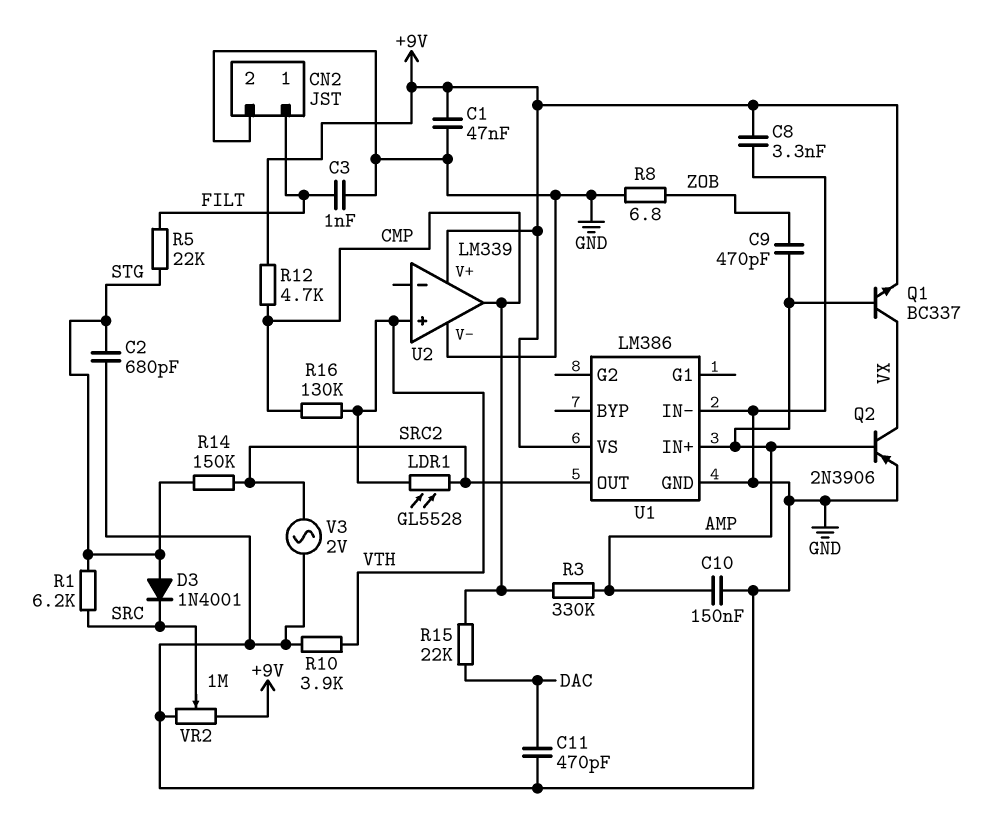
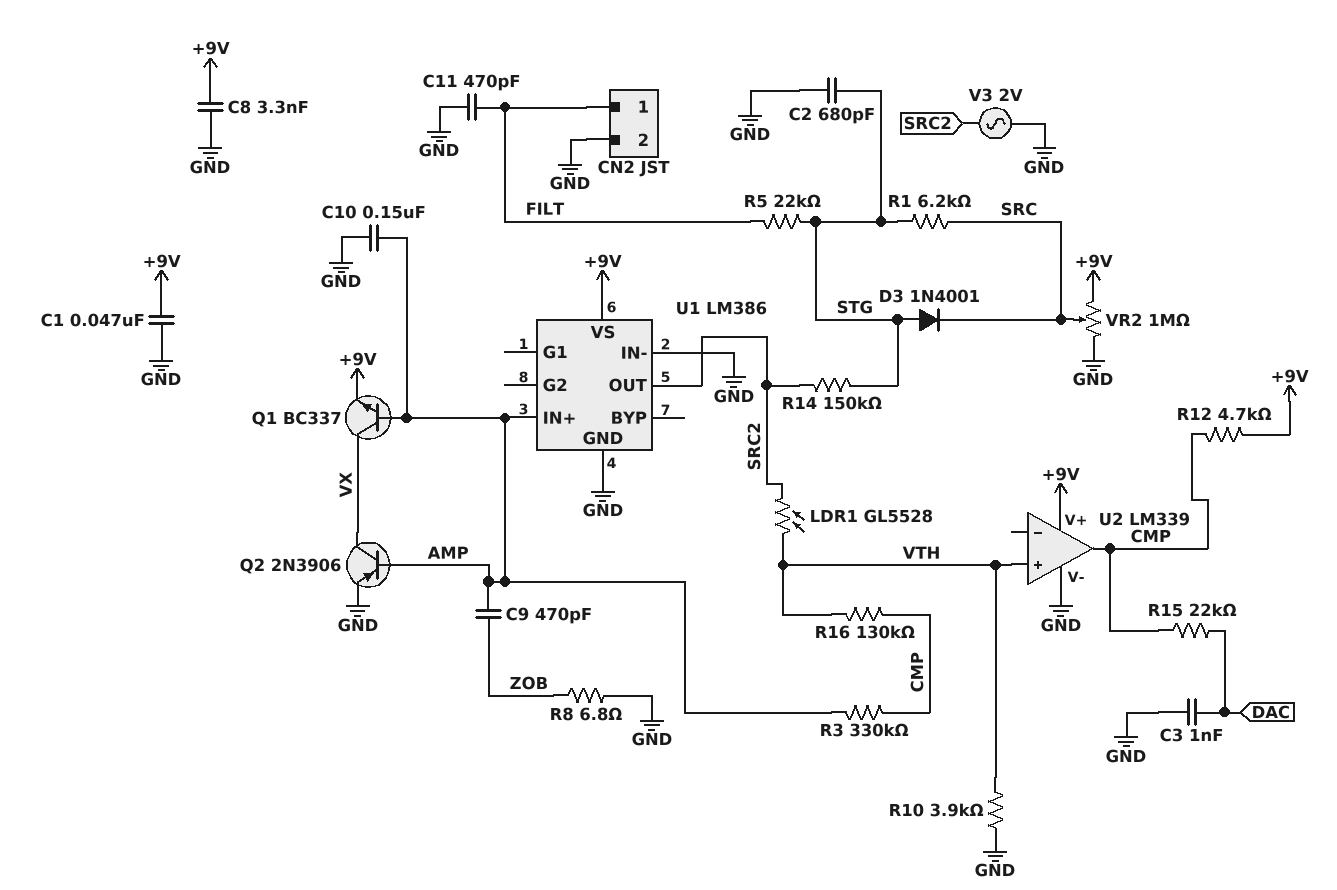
C3: 1nF (FILT, GND) -> 1nF (DAC, GND)
C11: 470pF (DAC, GND) -> 470pF (FILT, GND)

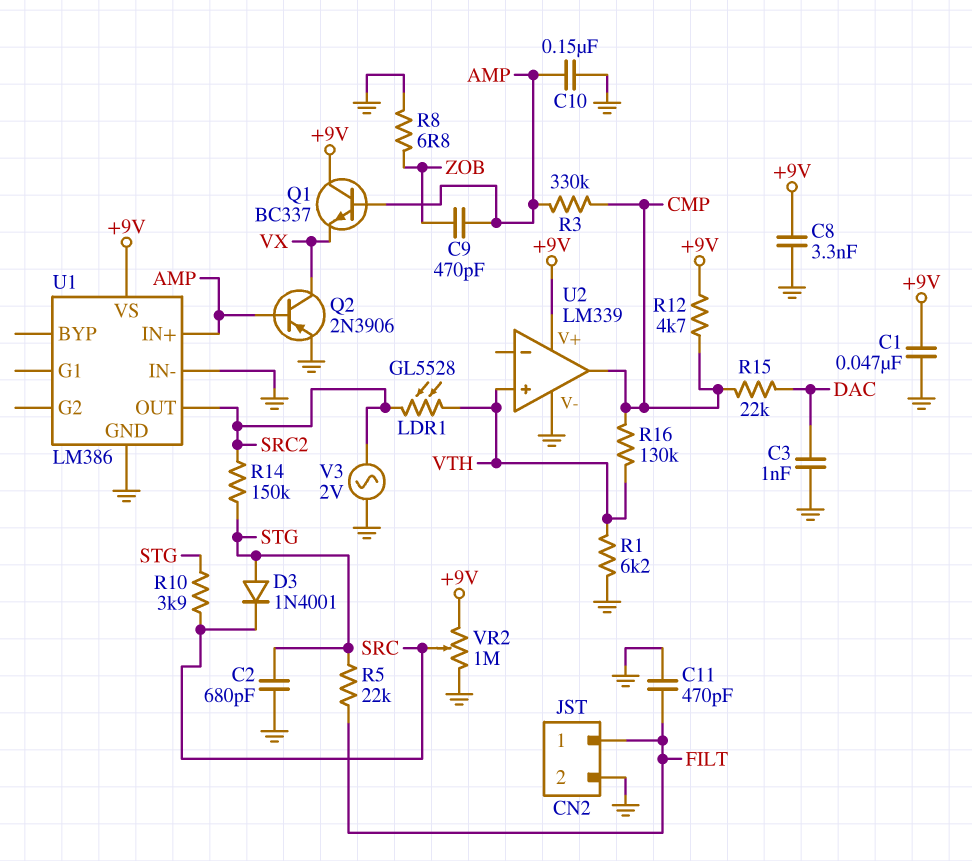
Q1: NPN BC337 (B AMP, C VX, E +9V) -> NPN BC337 (B AMP, C +9V, E VX)
R1: 6.2k (SRC, STG) -> 6.2k (GND, VTH)
R10: 3.9k (GND, VTH) -> 3.9k (SRC, STG)

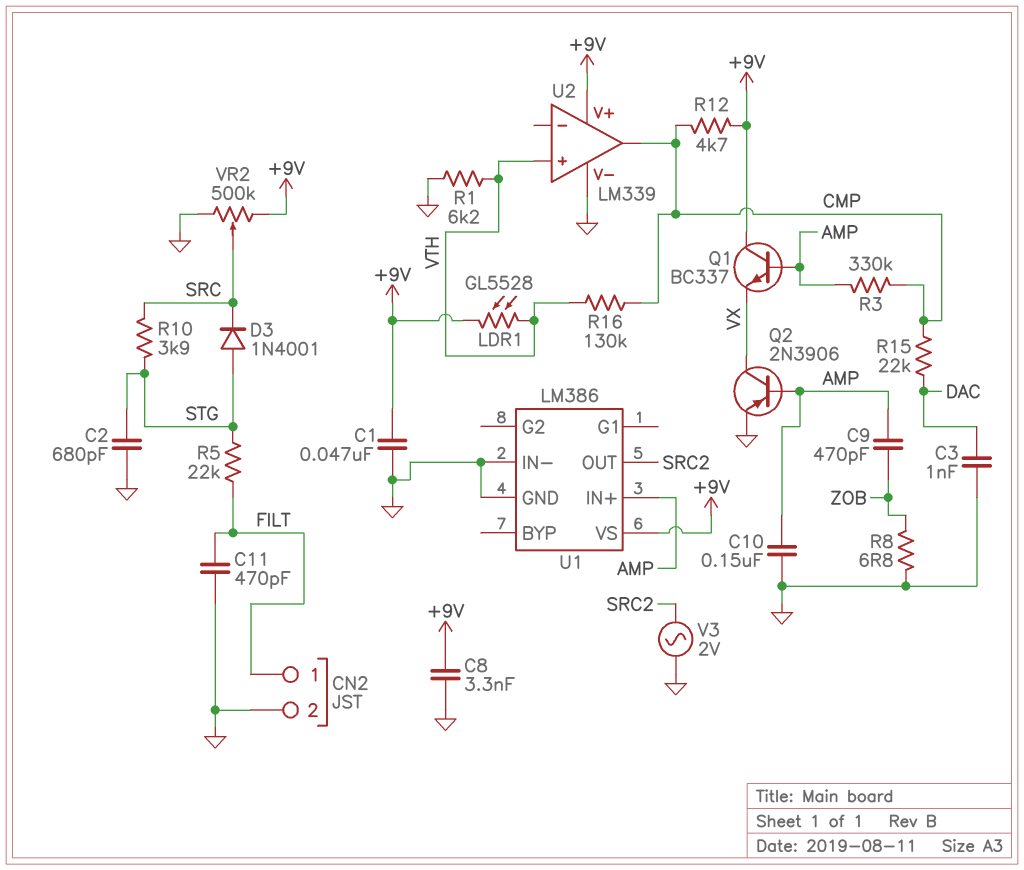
LDR1: GL5528 (SRC2, VTH) -> GL5528 (+9V, VTH)
R14: 150k (SRC2, STG) -> none
VR2: 1M (+9V, GND, wiper SRC) -> 500k (+9V, GND, wiper SRC)

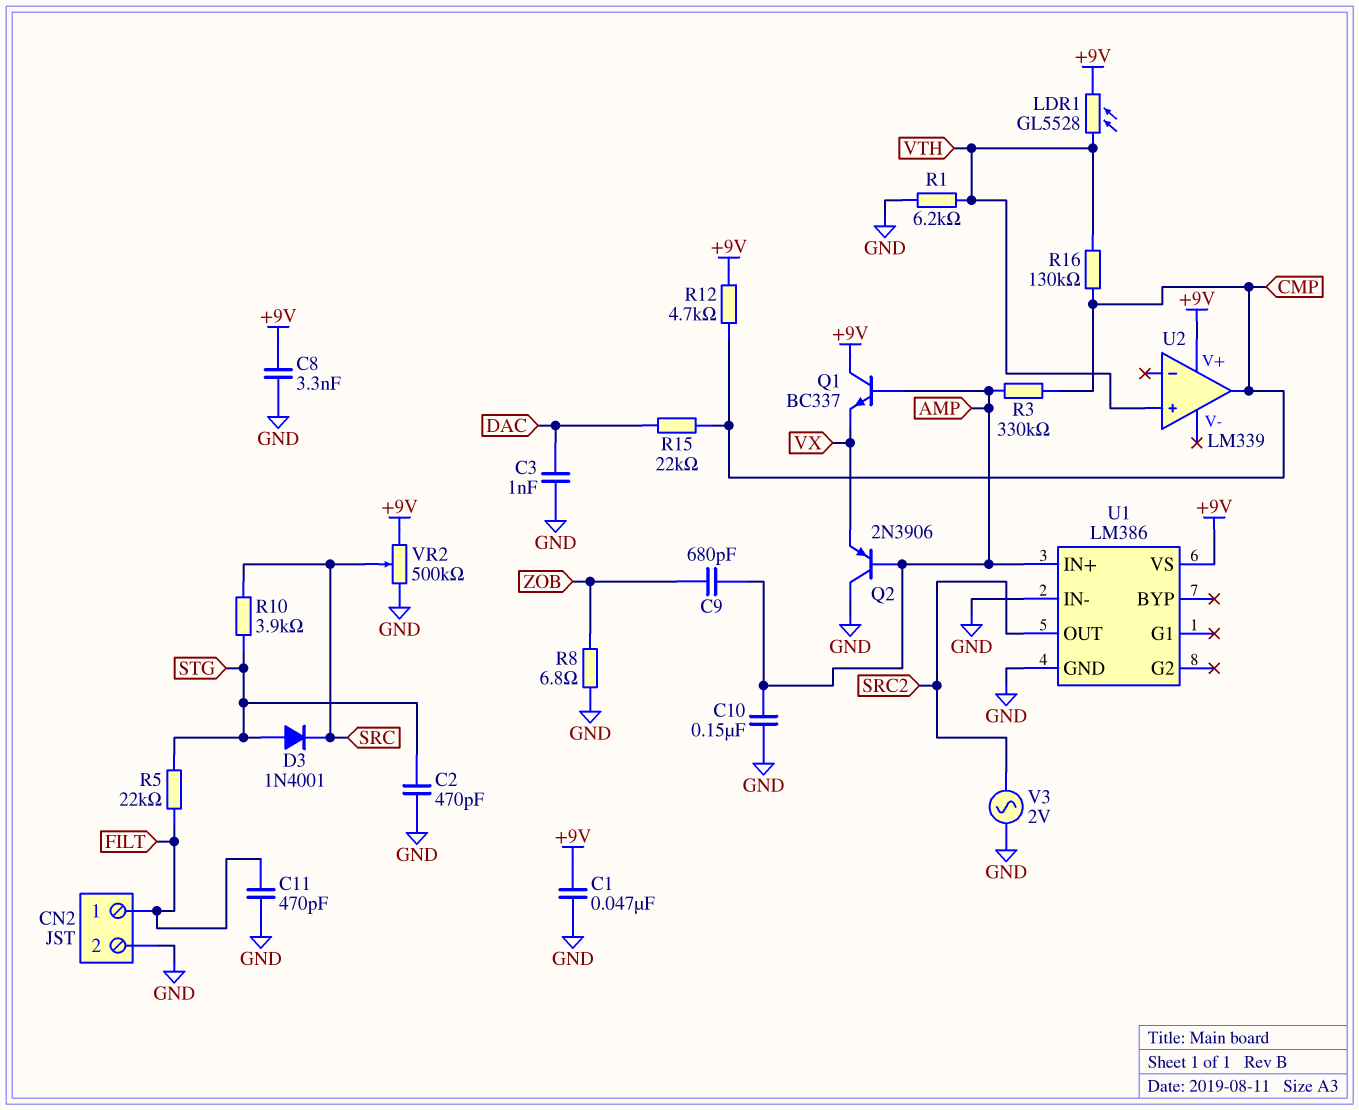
C2: 680pF (GND, STG) -> 470pF (GND, STG)
C9: 470pF (AMP, ZOB) -> 680pF (AMP, ZOB)
Q2: PNP 2N3906 (B AMP, C VX, E GND) -> PNP 2N3906 (B AMP, C GND, E VX)
U2 pin V-: GND -> none

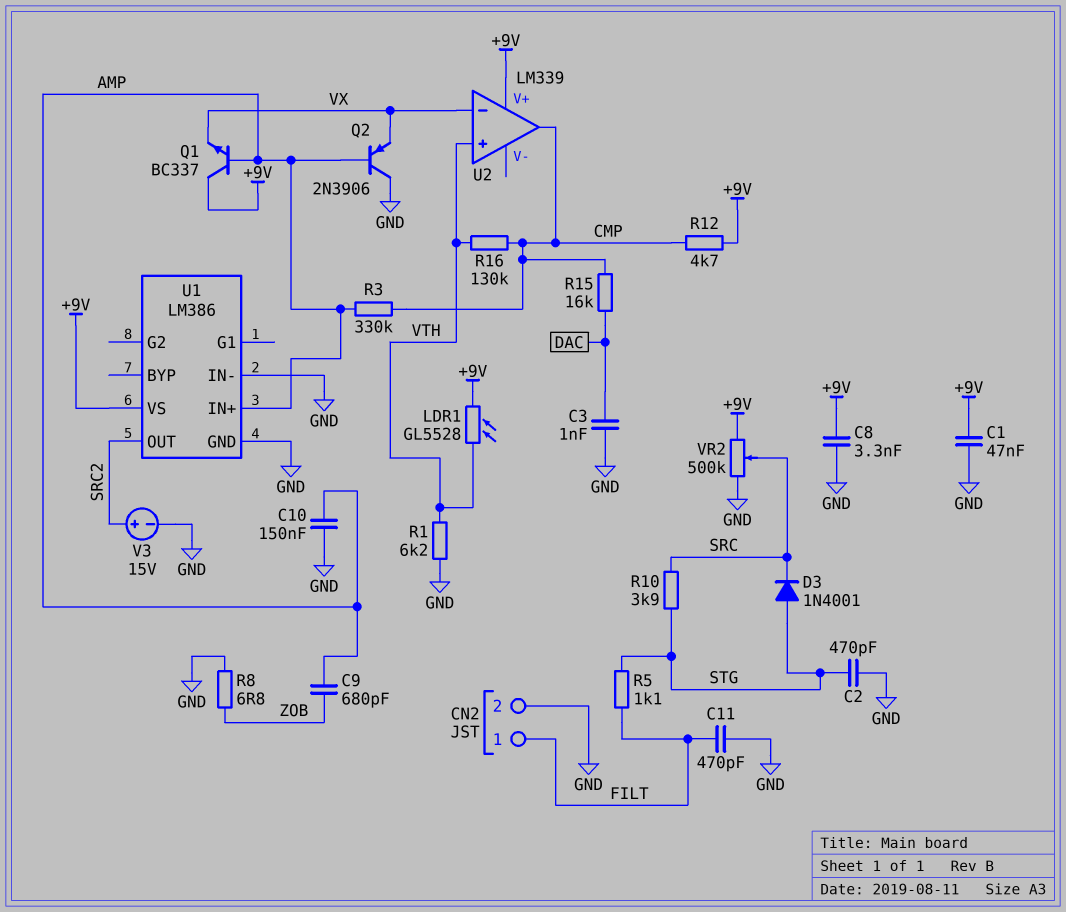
R5: 22k (FILT, STG) -> 1.1k (FILT, STG)
R15: 22k (CMP, DAC) -> 16k (CMP, DAC)
U2 pin in-: none -> VX
V3: AC 2V (GND, SRC2) -> 15V (plus SRC2, minus GND)

